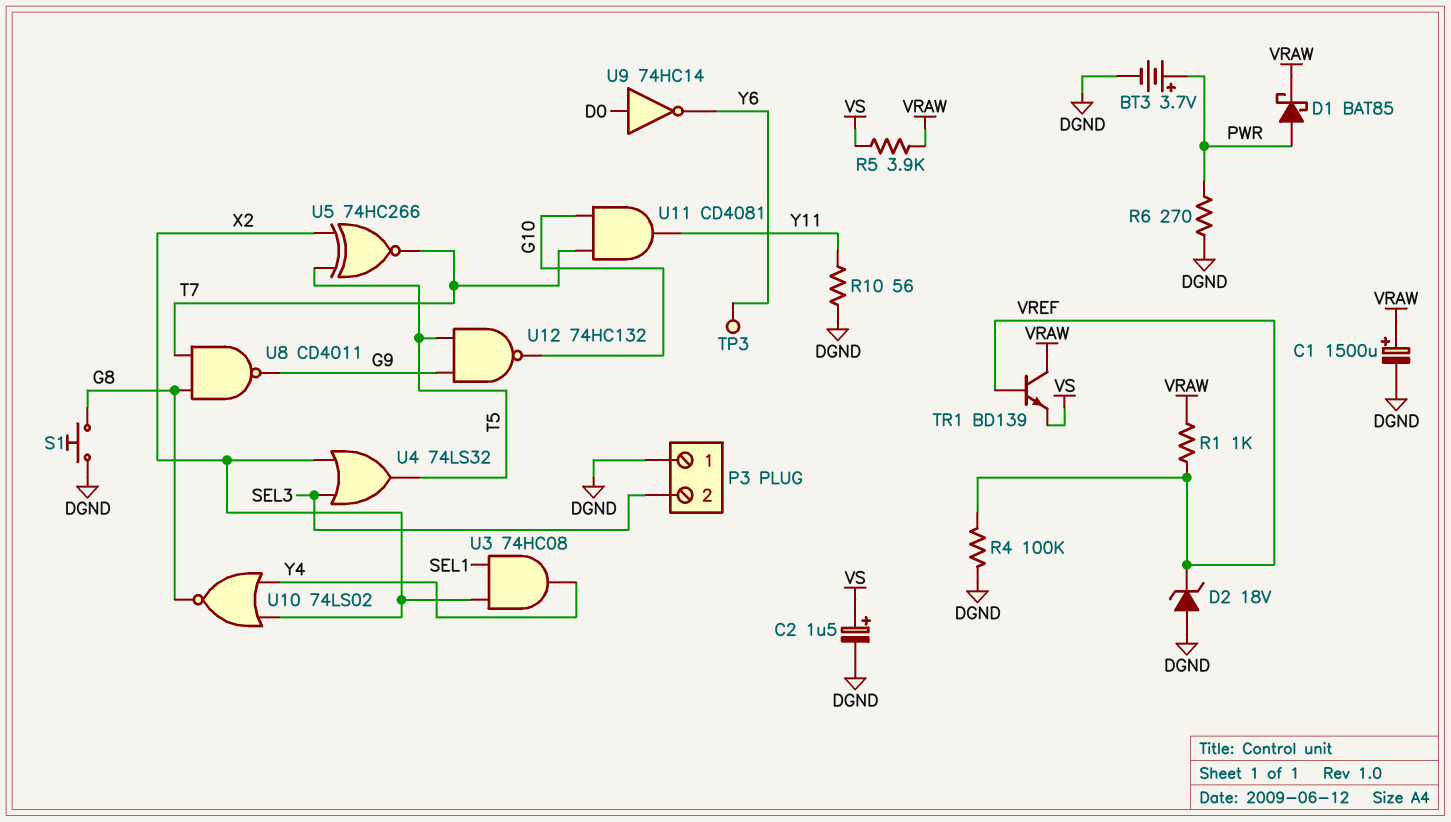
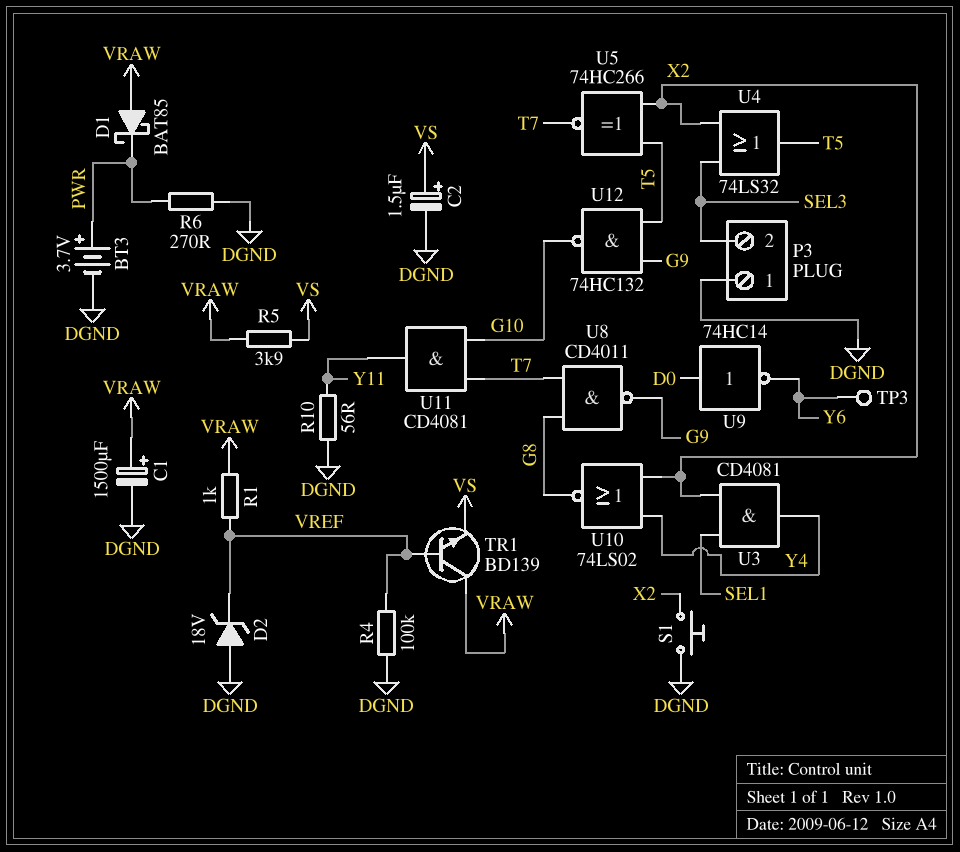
D1: schottky BAT85 (A PWR, K VRAW) -> schottky BAT85 (A VRAW, K PWR)
S1: button (DGND, G8) -> button (DGND, X2)
U3: AND 74HC08 (in SEL1, in X2, out Y4) -> AND CD4081 (in SEL1, in X2, out Y4)

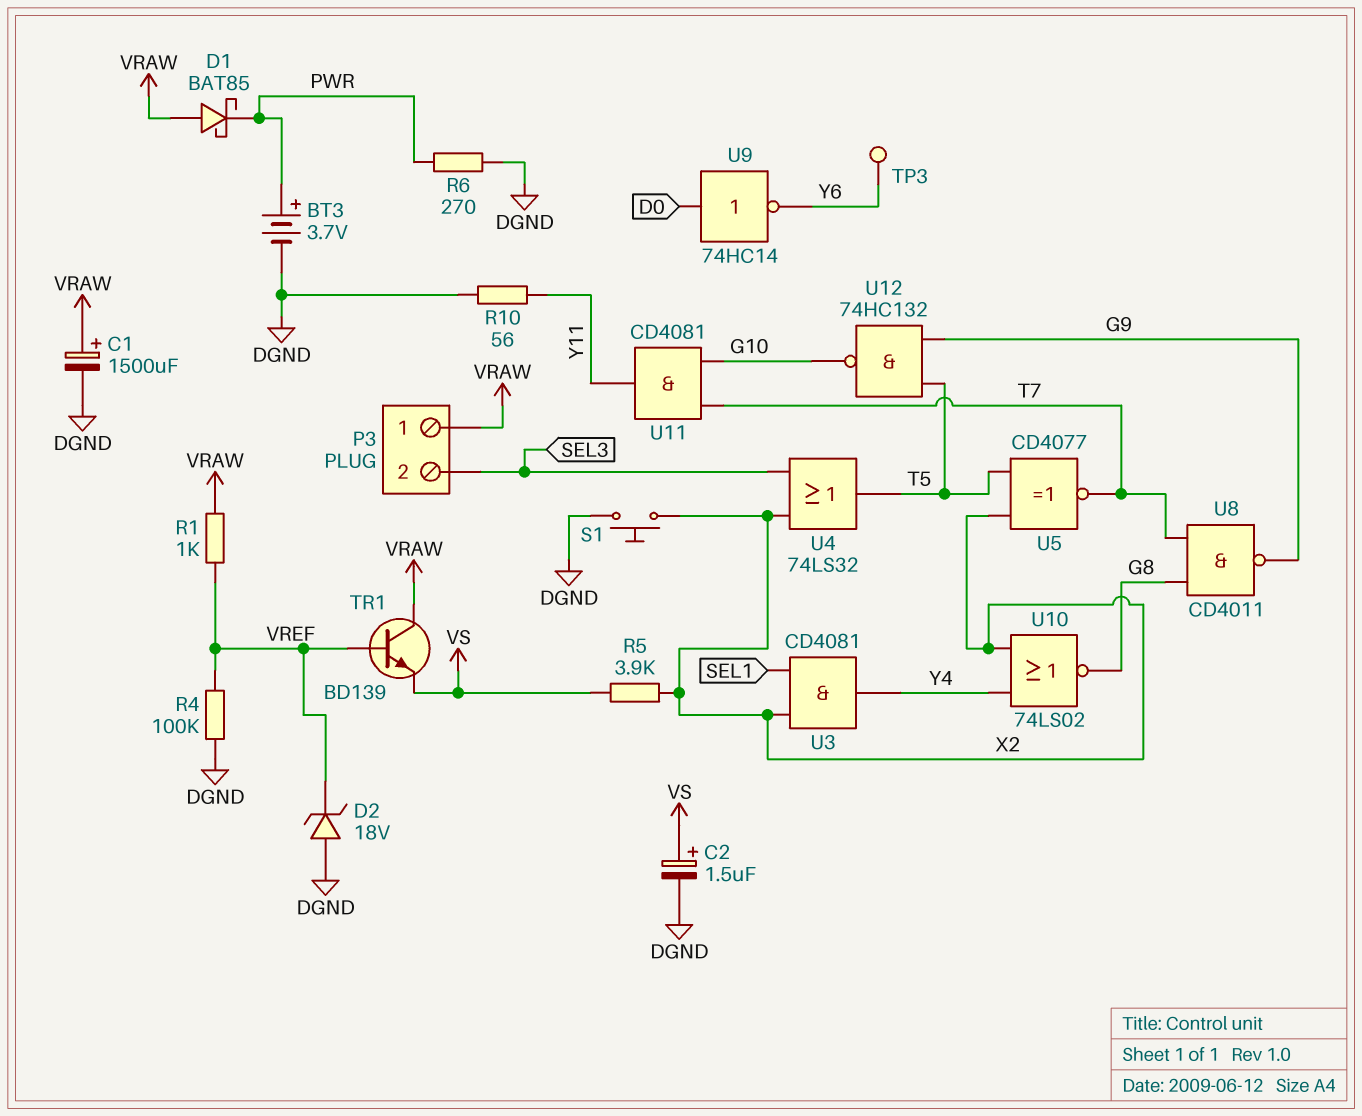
P3 pin 1: DGND -> VRAW
R5: 3.9k (VRAW, VS) -> 3.9k (VS, X2)
U5: XNOR 74HC266 (in T5, in X2, out T7) -> XNOR CD4077 (in T5, in X2, out T7)

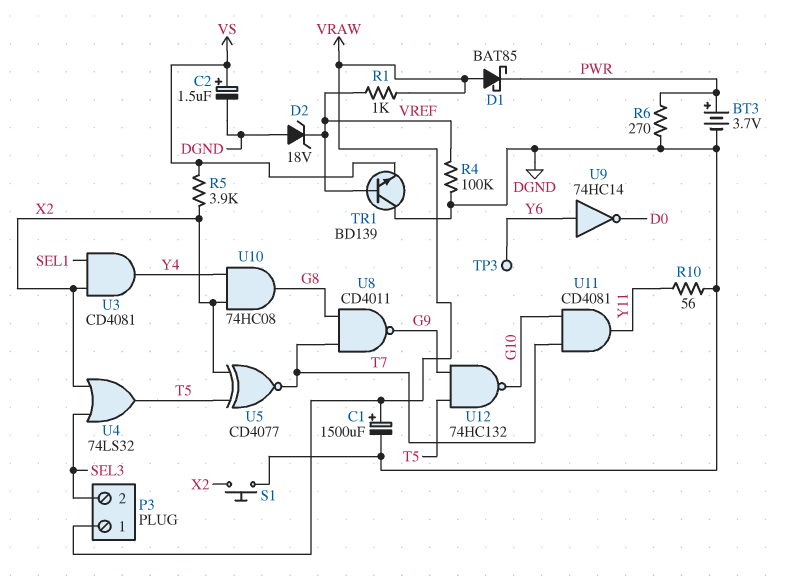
TR1: NPN BD139 (B VREF, C VRAW, E VS) -> NPN BD139 (B VREF, C DGND, E VS)
U9: NOT 74HC14 (in D0, out Y6) -> NOT 74HC14 (in Y6, out D0)
U10: NOR 74LS02 (in X2, in Y4, out G8) -> AND 74HC08 (in X2, in Y4, out G8)

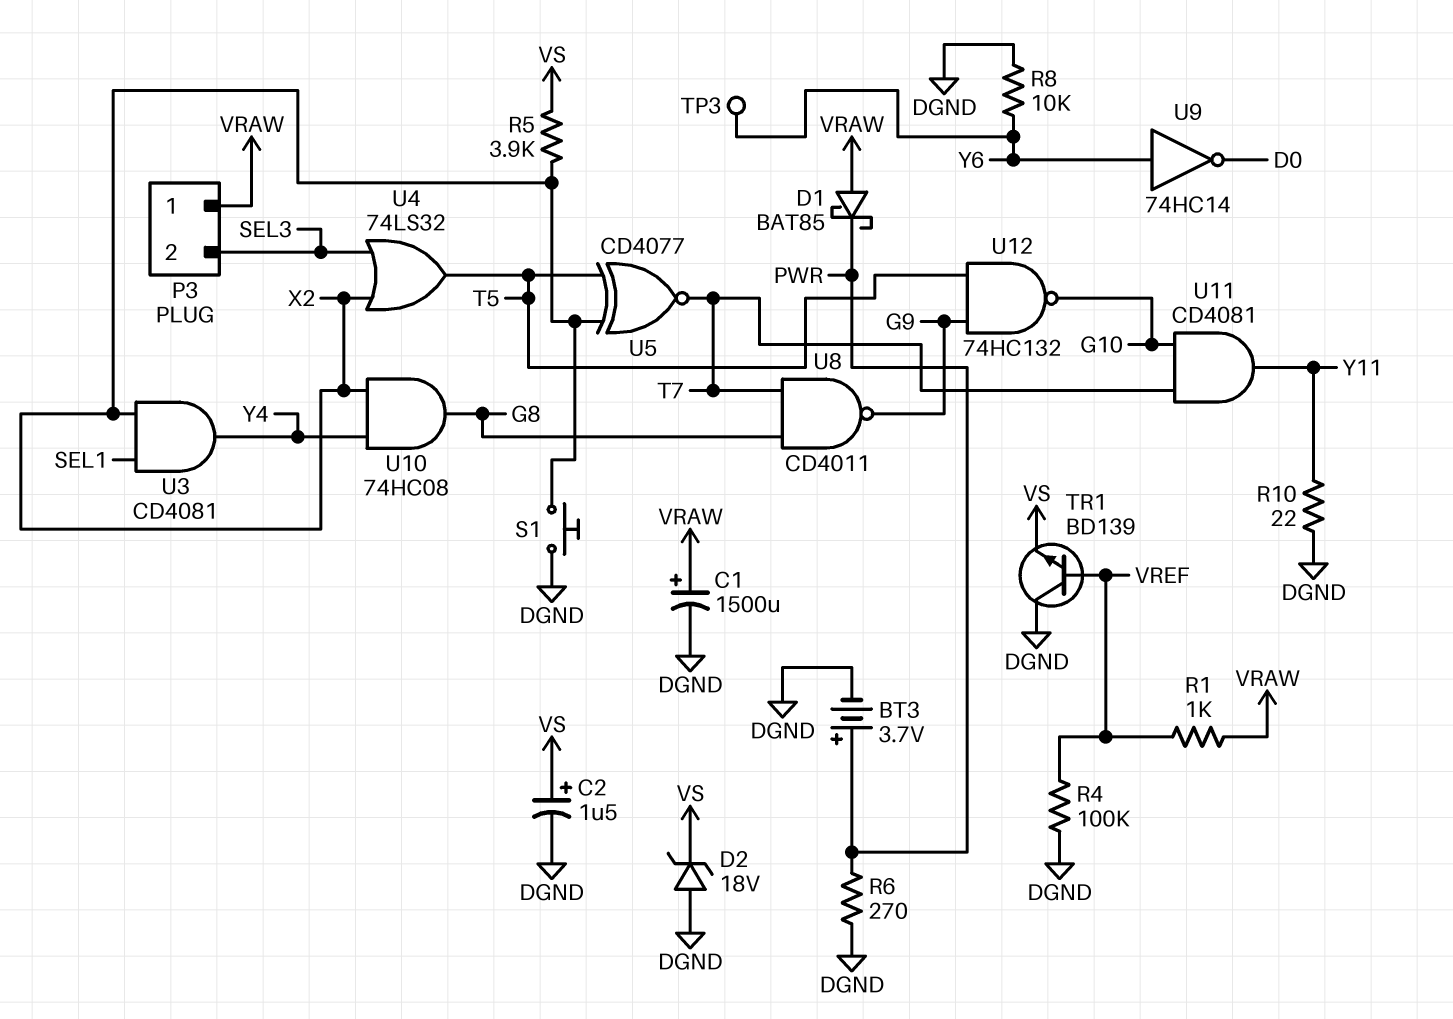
D2: zener 18V (A DGND, K VREF) -> zener 18V (A DGND, K VS)
R8: none -> 10k (DGND, Y6)
R10: 56 (DGND, Y11) -> 22 (DGND, Y11)

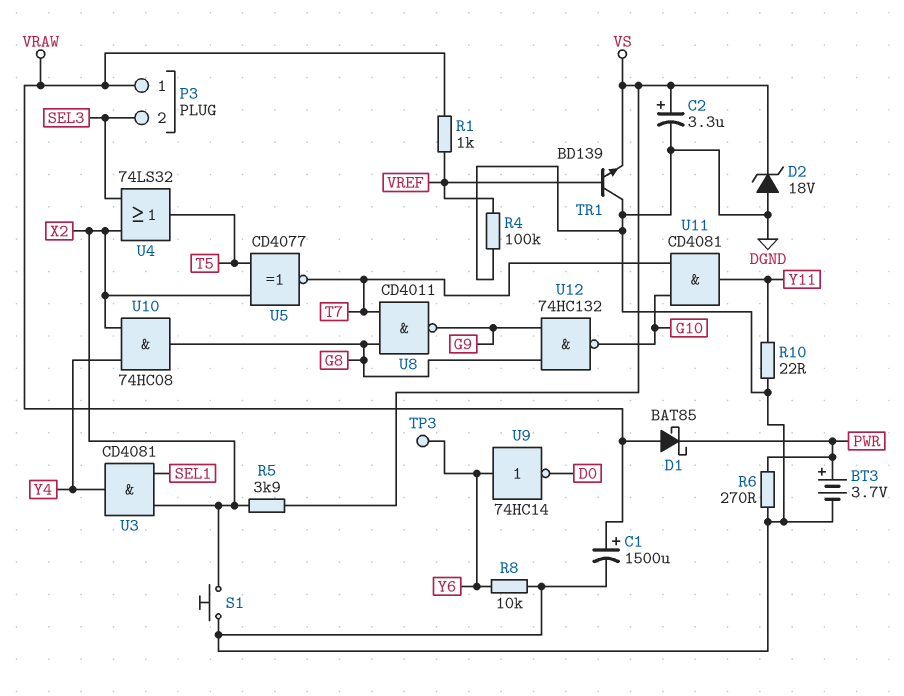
C2: 1.5uF (plus VS, minus DGND) -> 3.3uF (plus VS, minus DGND)
U12: NAND 74HC132 (in G9, in T5, out G10) -> NAND 74HC132 (in G8, in G9, out G10)

